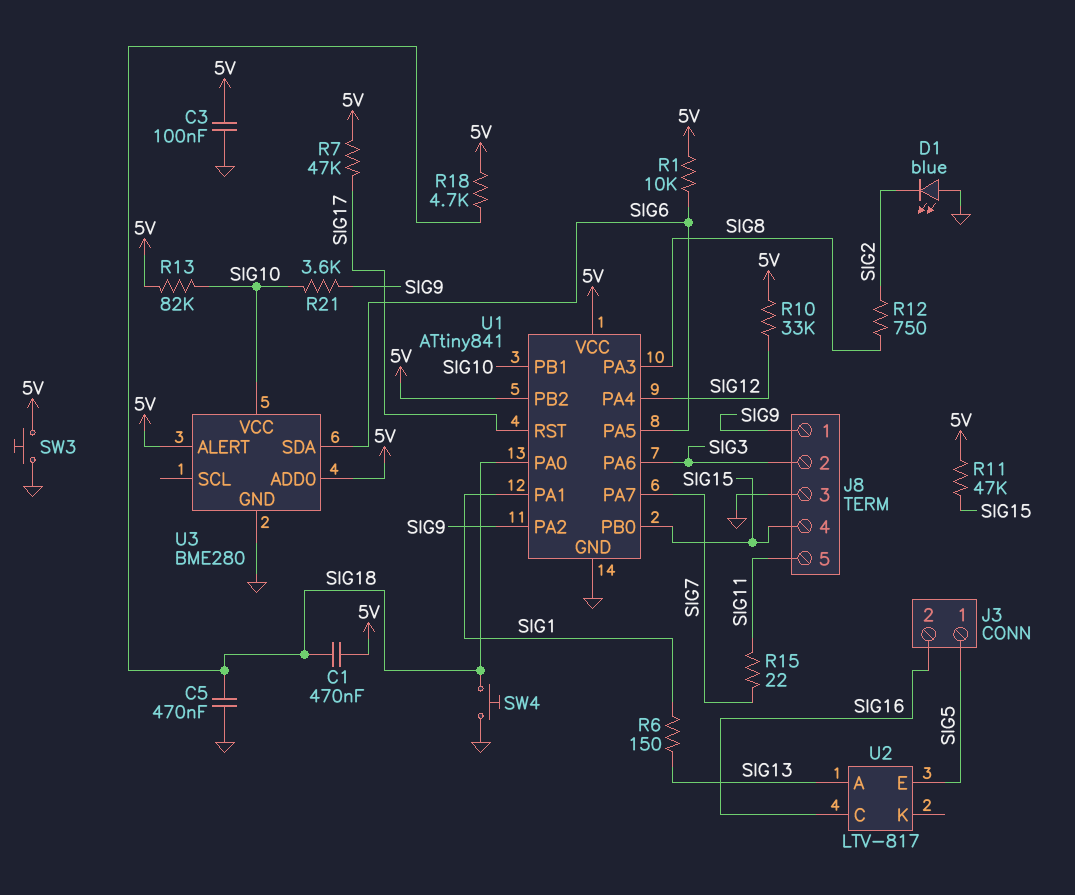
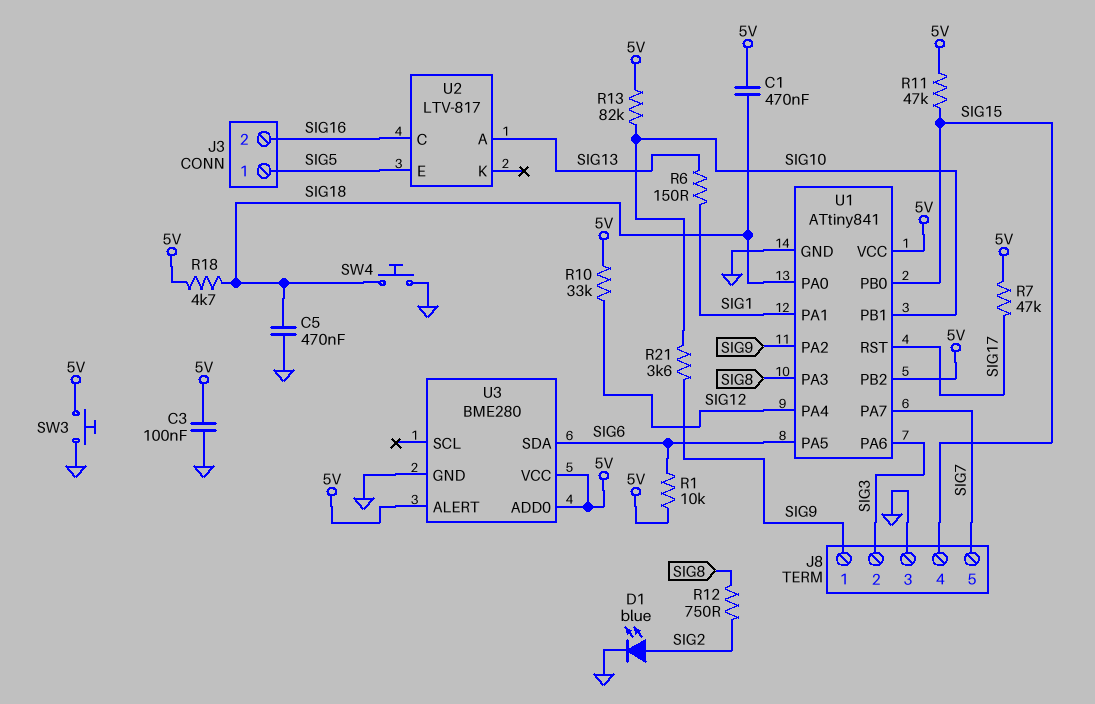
D1: LED blue (A GND, K SIG2) -> LED blue (A SIG2, K GND)
J8 pin 5: SIG11 -> SIG7
R15: 22 (SIG7, SIG11) -> none
U3 pin VCC: SIG10 -> 5V

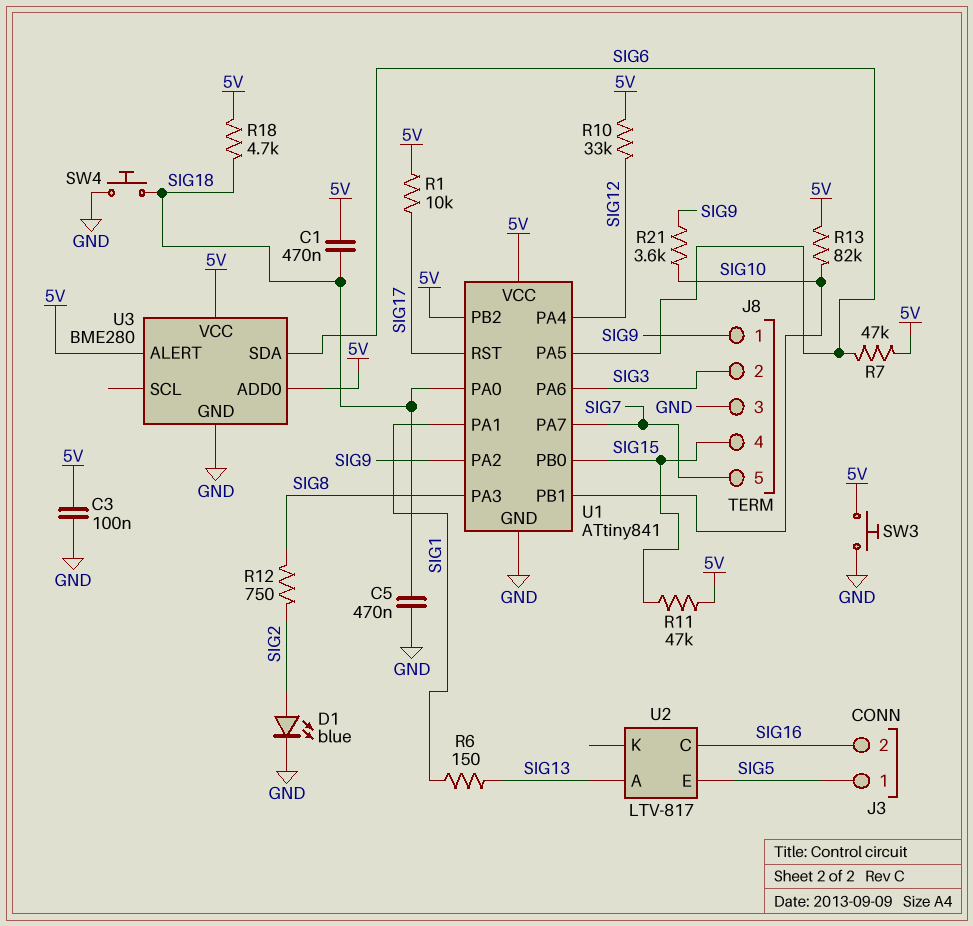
R1: 10k (5V, SIG6) -> 10k (5V, SIG17)
R7: 47k (5V, SIG17) -> 47k (5V, SIG6)

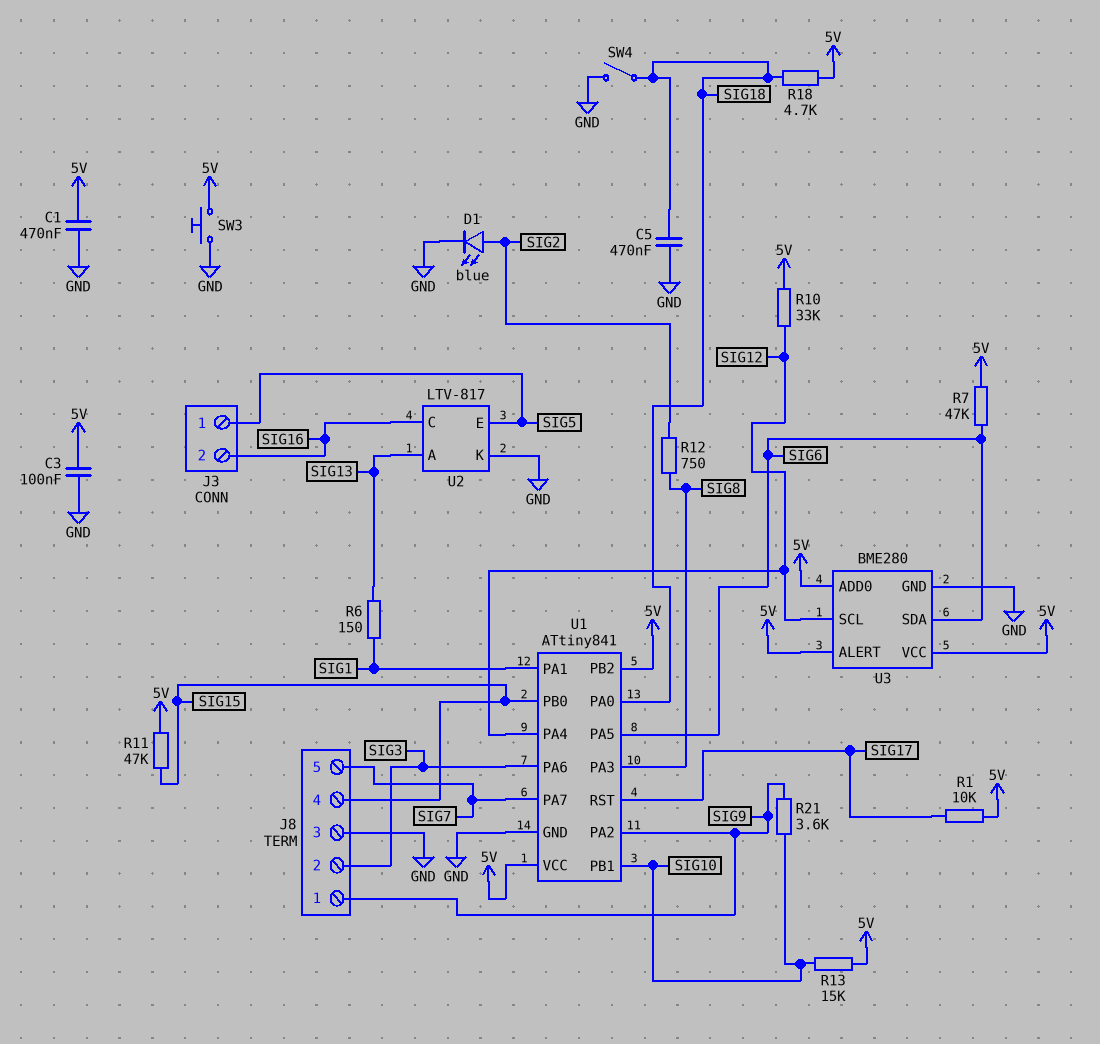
C1: 470nF (5V, SIG18) -> 470nF (5V, GND)
R13: 82k (5V, SIG10) -> 15k (5V, SIG10)
SW4: button (GND, SIG18) -> switch (GND, SIG18)
U2 pin K: none -> GND
U3 pin SCL: none -> SIG12

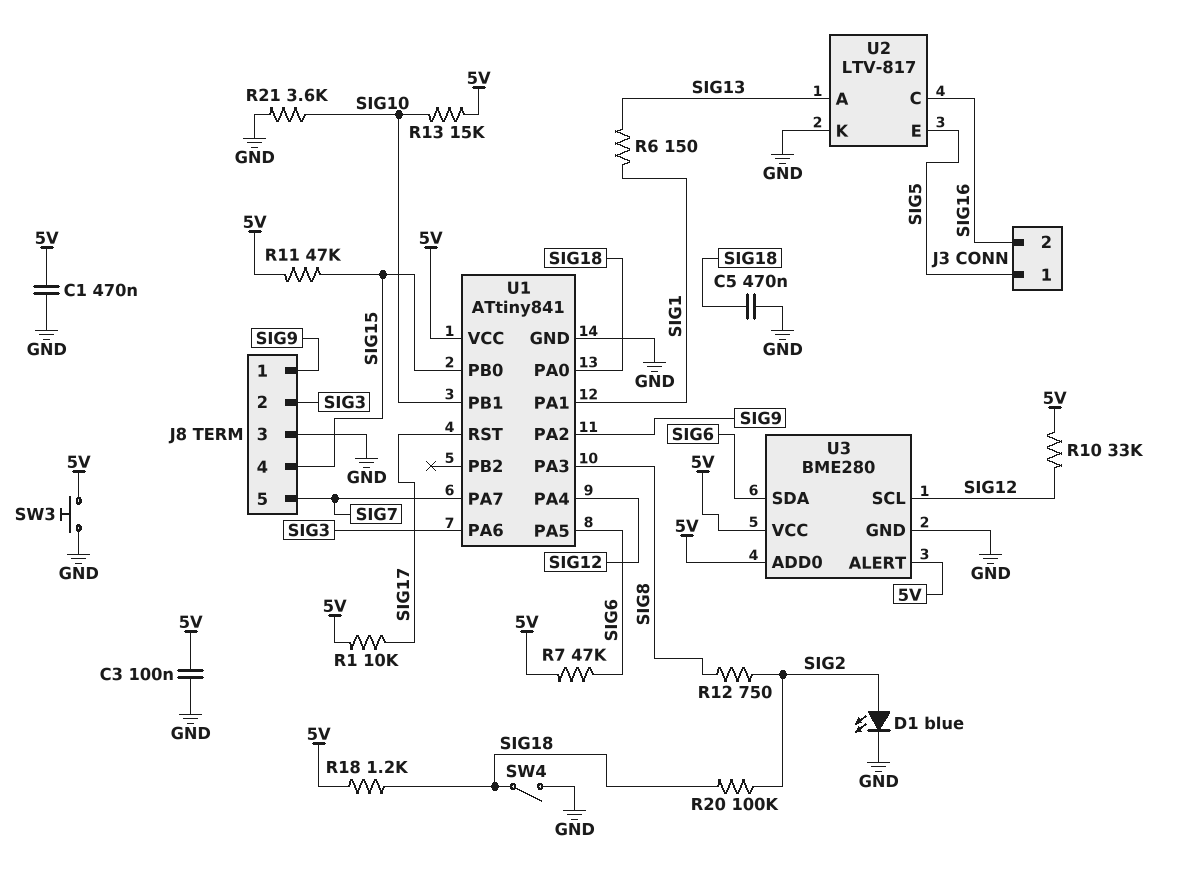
R18: 4.7k (5V, SIG18) -> 1.2k (5V, SIG18)
R20: none -> 100k (SIG2, SIG18)
R21: 3.6k (SIG9, SIG10) -> 3.6k (GND, SIG10)
U1 pin PB2: 5V -> none

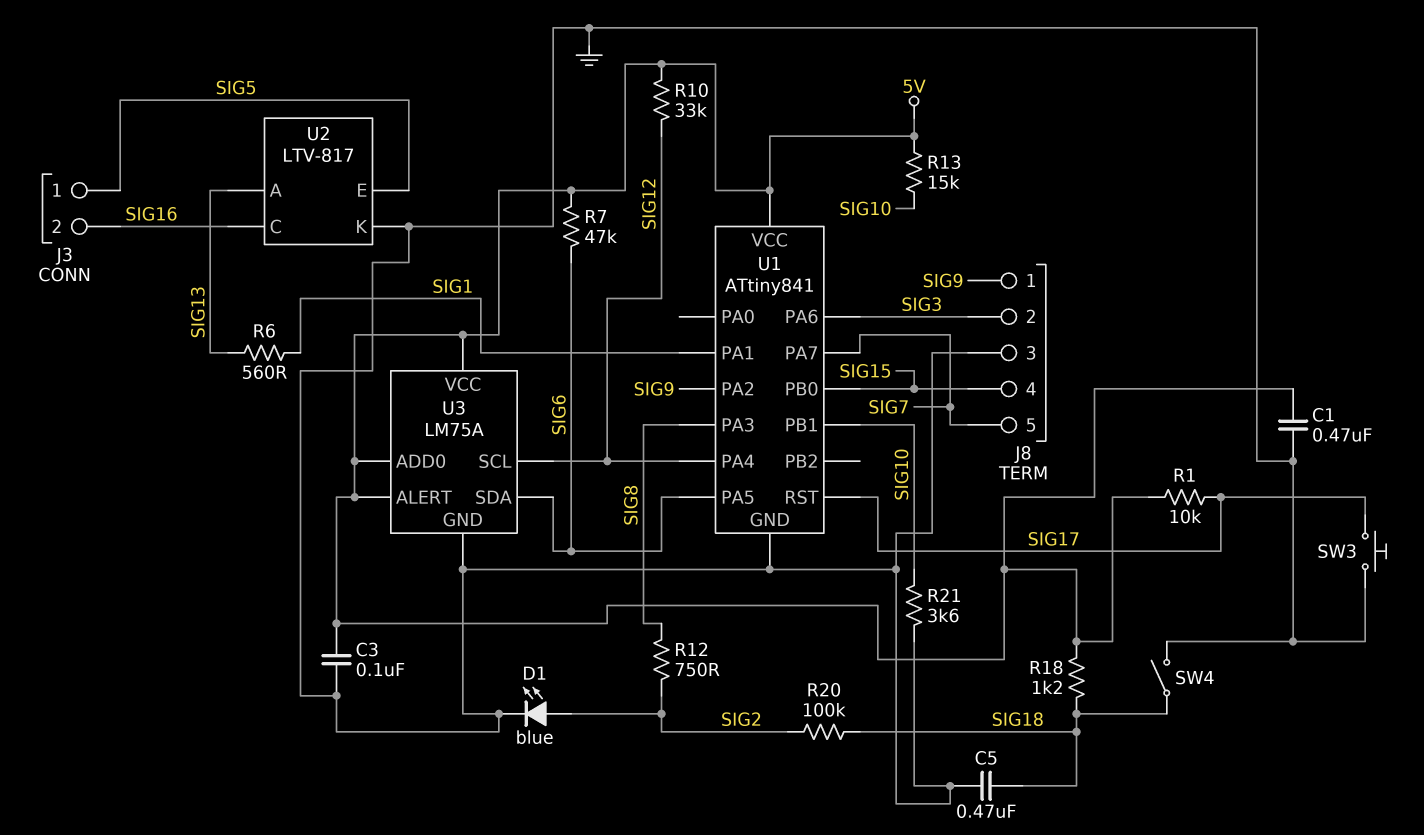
R6: 150 (SIG1, SIG13) -> 560 (SIG1, SIG13)
R11: 47k (5V, SIG15) -> none
SW3: button (5V, GND) -> button (GND, SIG17)
U1 pin PA0: SIG18 -> none
U3: BME280 -> LM75A

